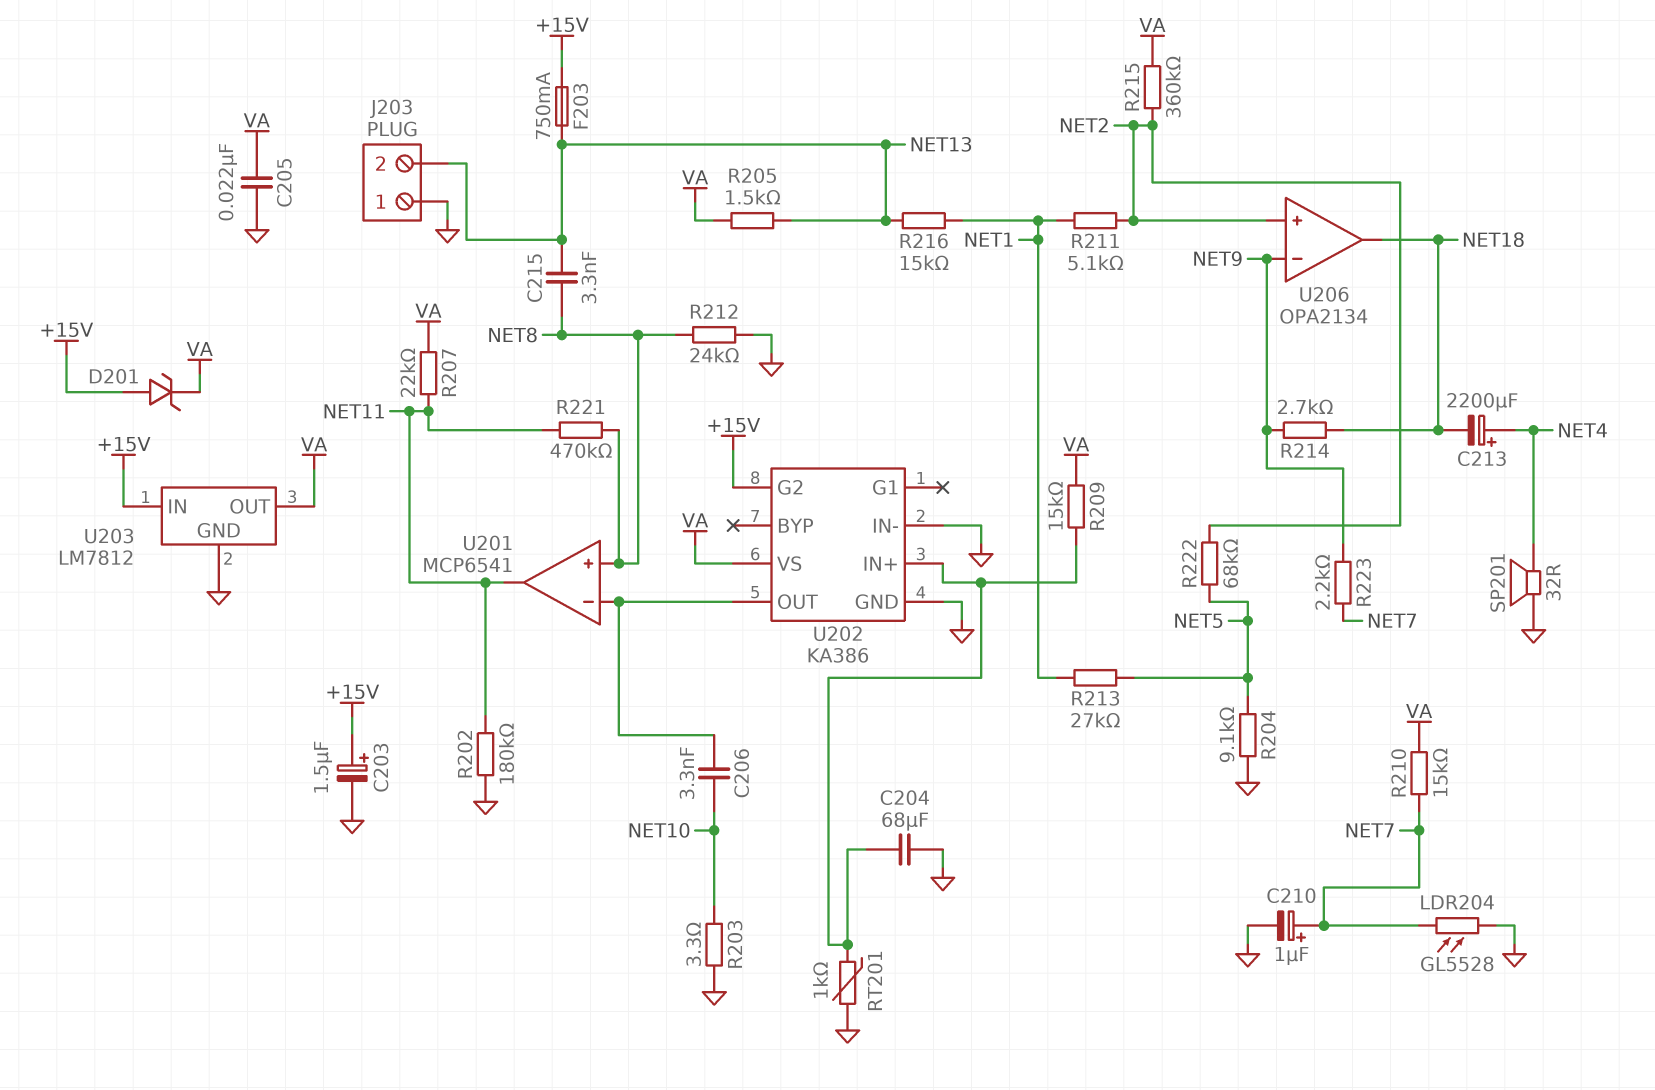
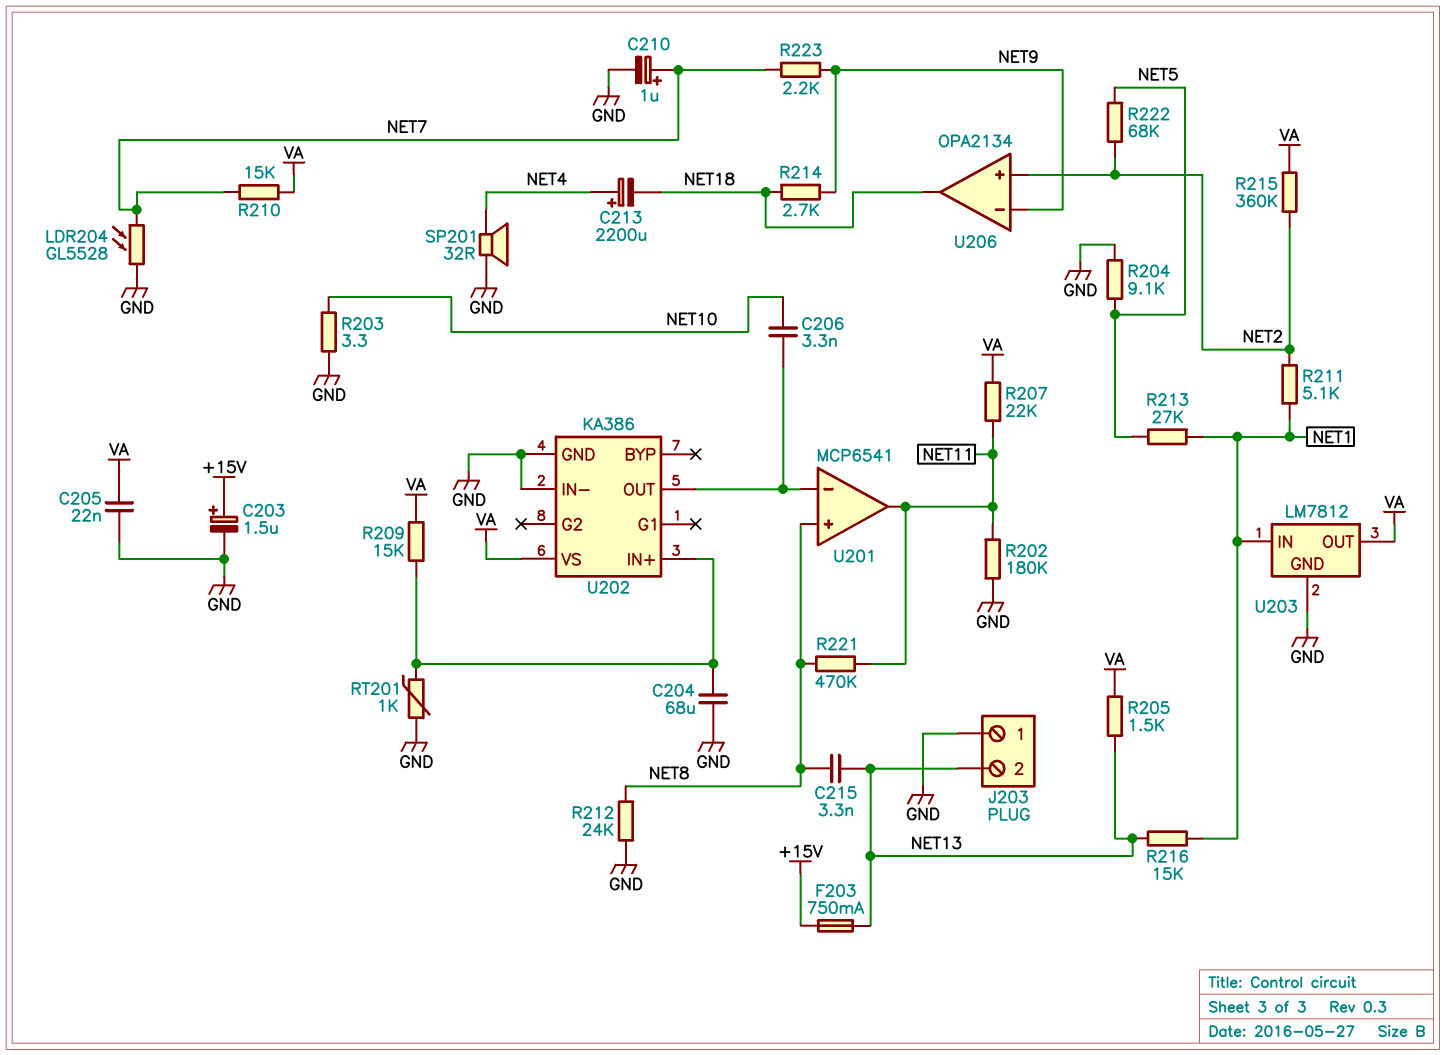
D201: zener (A +15V, K VA) -> none
U202 pin G2: +15V -> none
U203 pin IN: +15V -> NET1

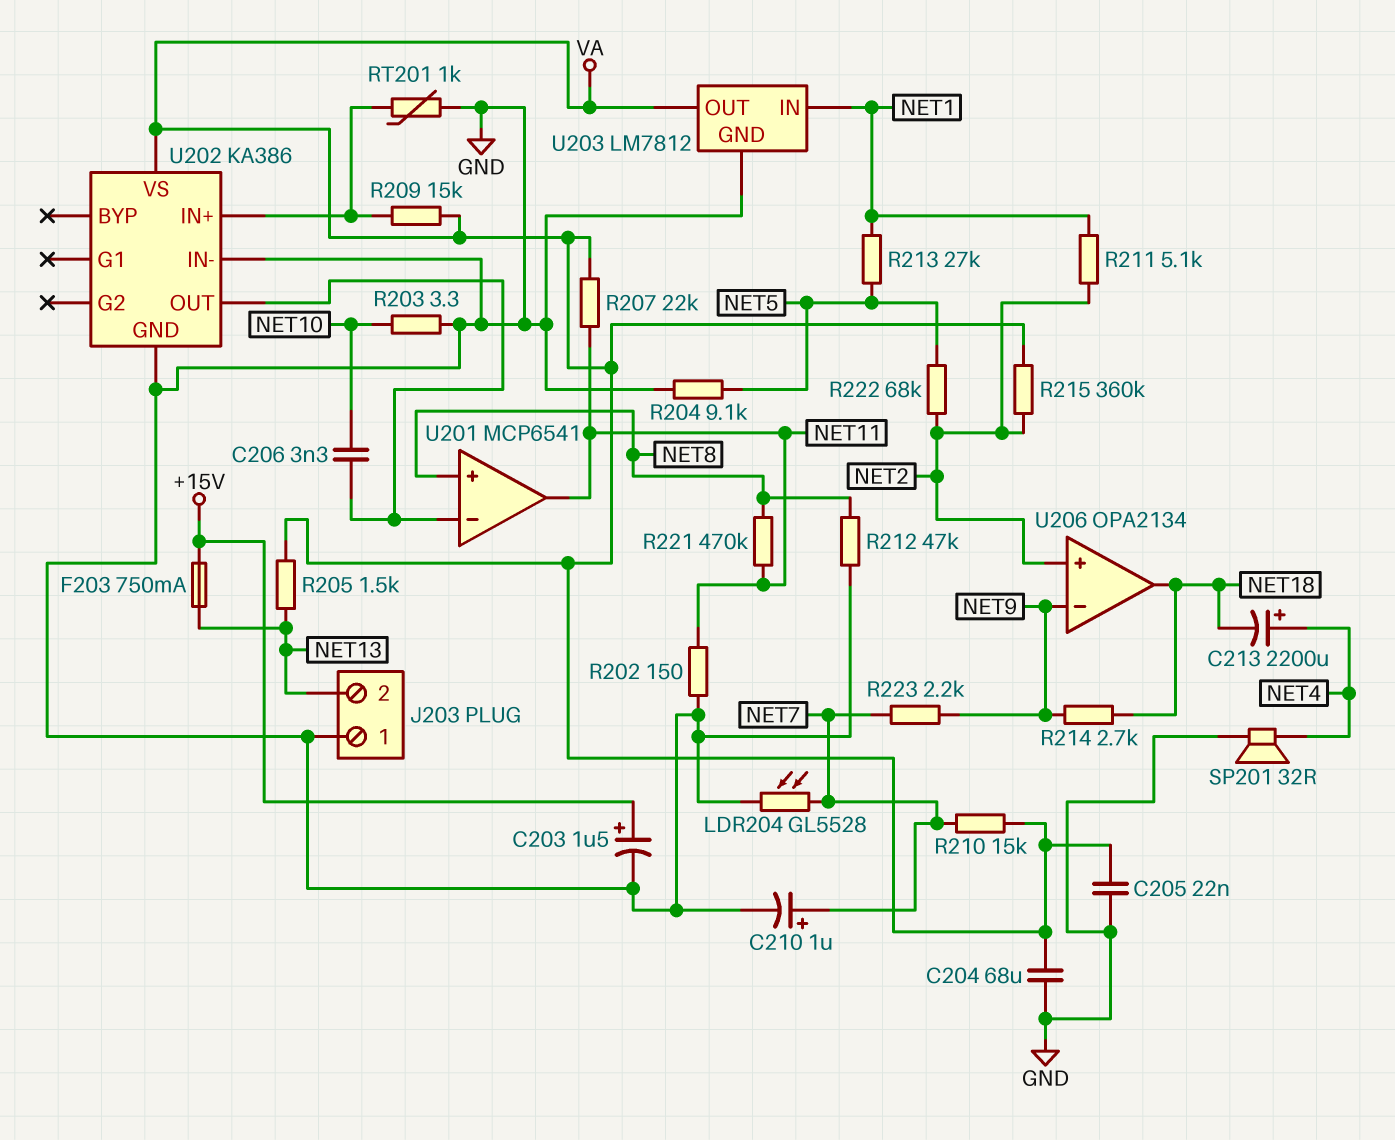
C204: 68uF (GND, U202/IN+) -> 68uF (GND, VA)
C215: 3.3nF (NET8, NET13) -> none
R202: 180k (GND, NET11) -> 150 (GND, NET11)
R212: 24k (GND, NET8) -> 47k (GND, NET8)
R216: 15k (NET1, NET13) -> none

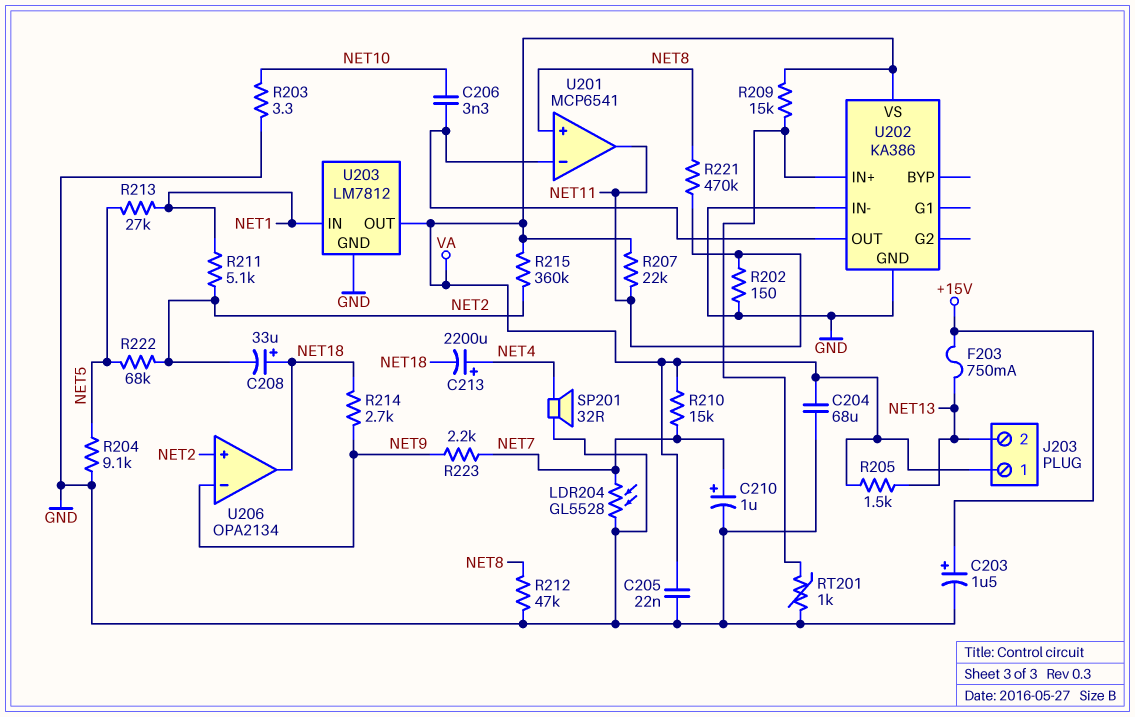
C208: none -> 33uF (plus NET18, minus NET2)
J203 pin 1: GND -> VA

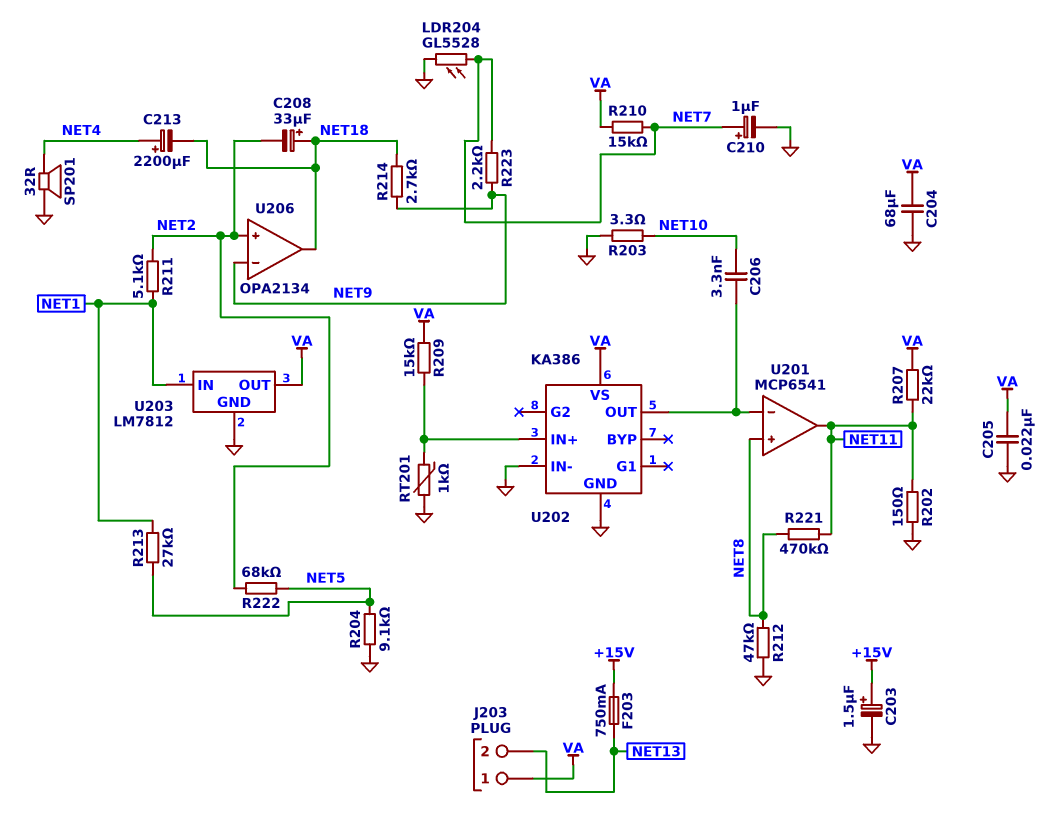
R205: 1.5k (NET13, VA) -> none
R215: 360k (NET2, VA) -> none

